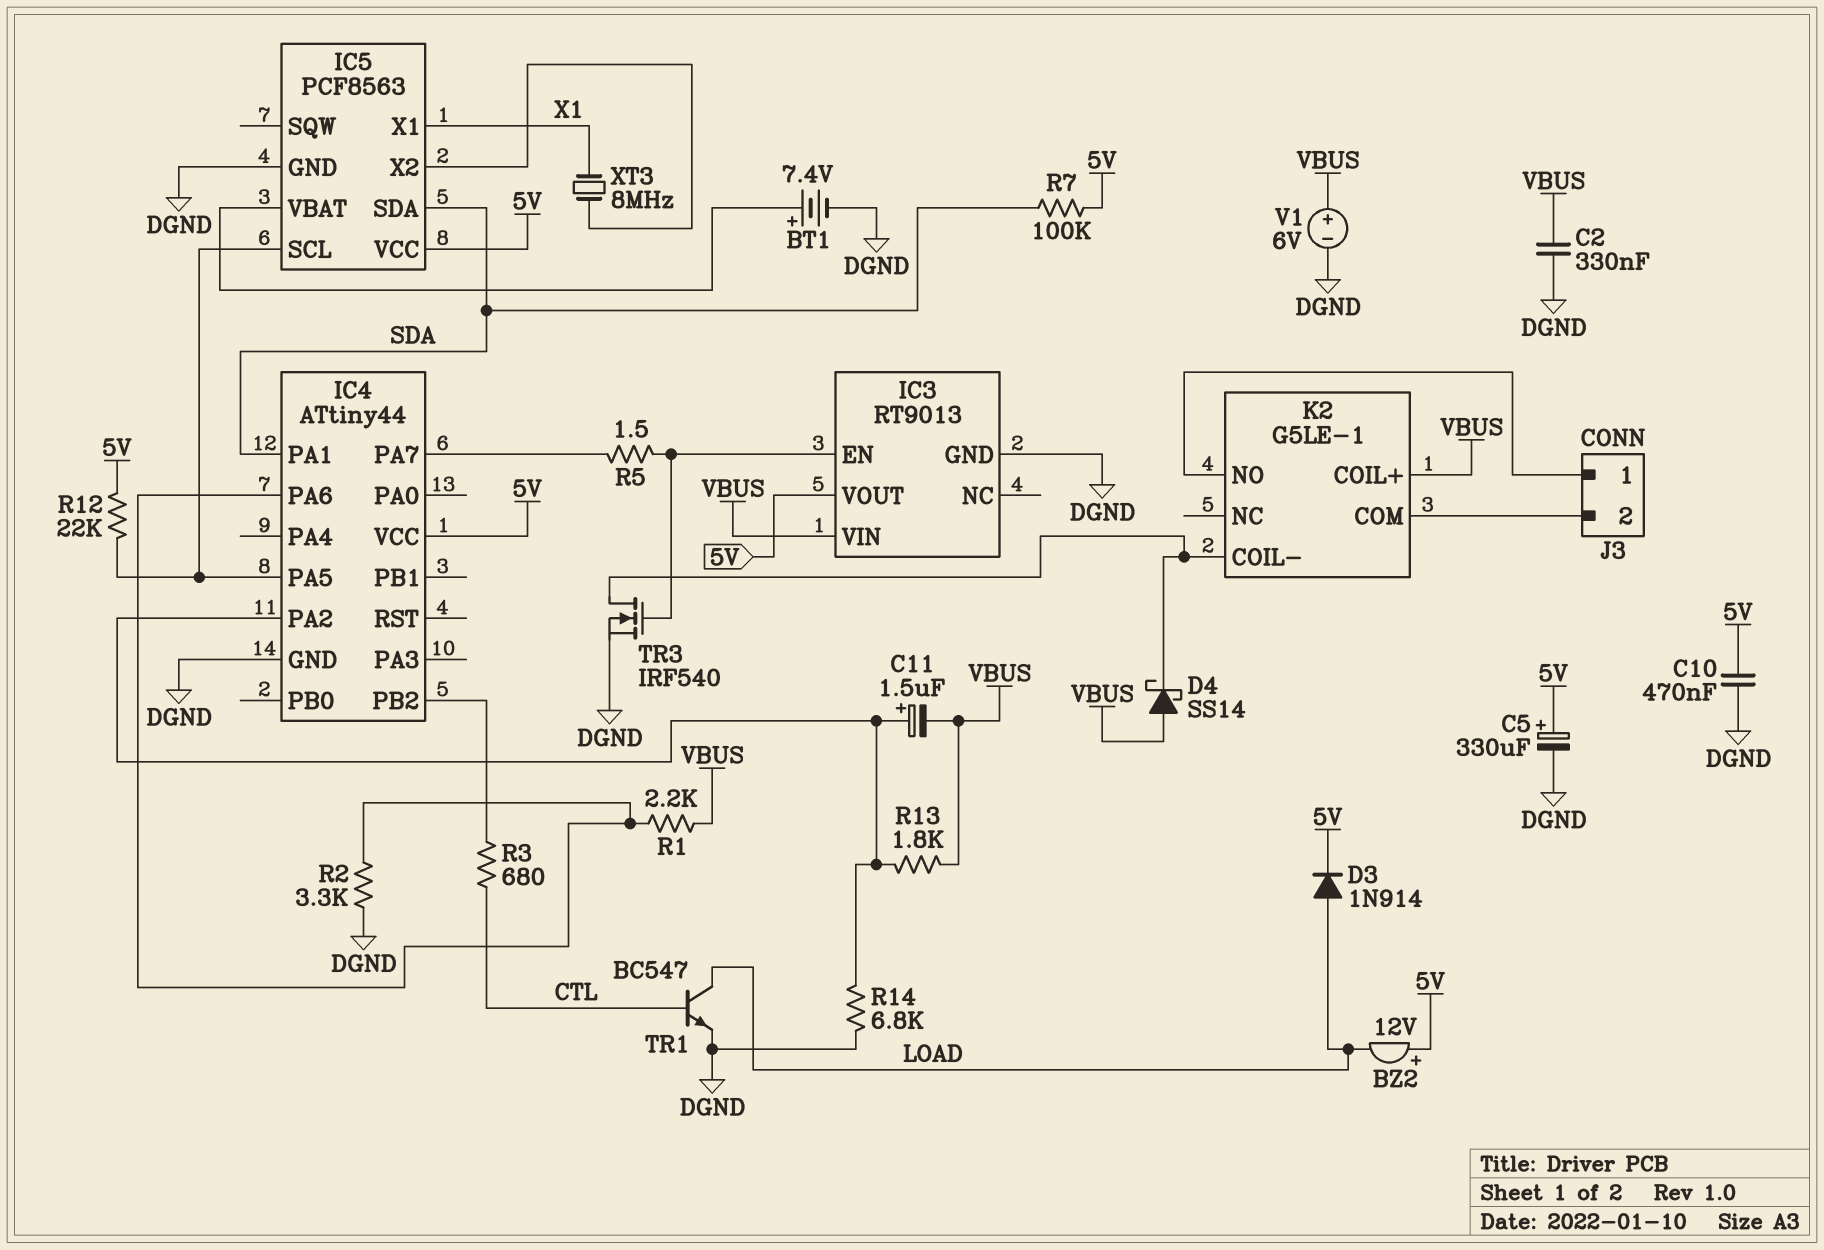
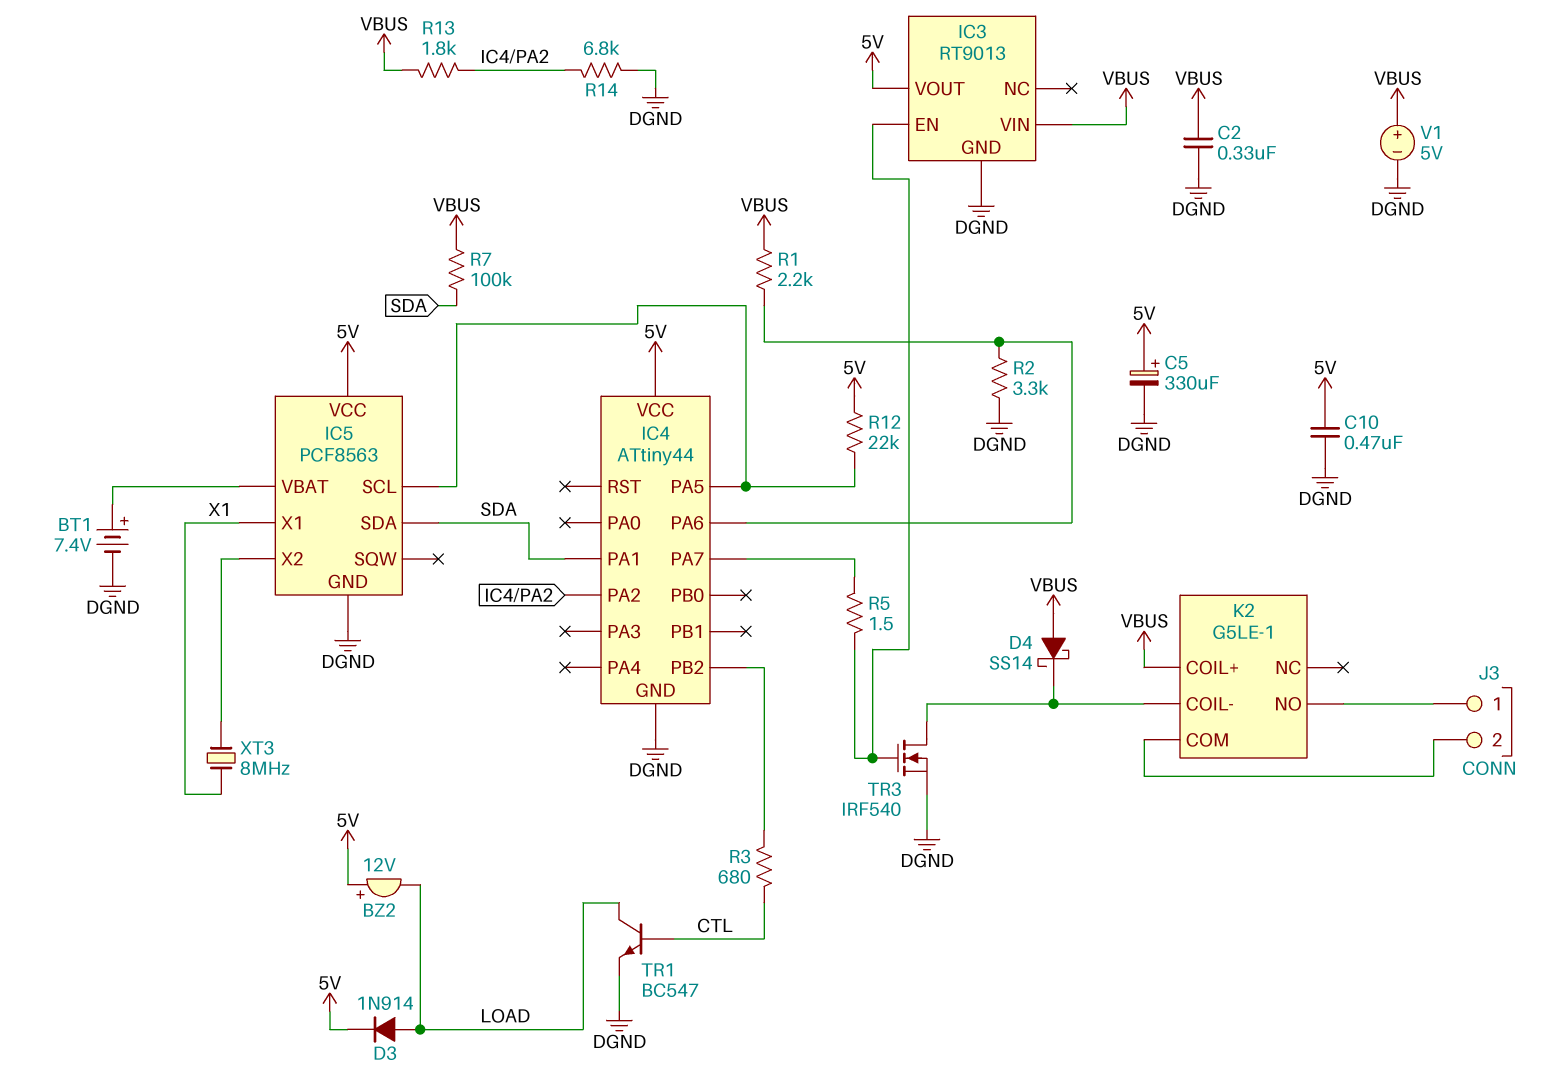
C11: 1.5uF (plus IC4/PA2, minus VBUS) -> none
R7: 100k (5V, SDA) -> 100k (SDA, VBUS)
V1: 6V (plus VBUS, minus DGND) -> 5V (plus VBUS, minus DGND)

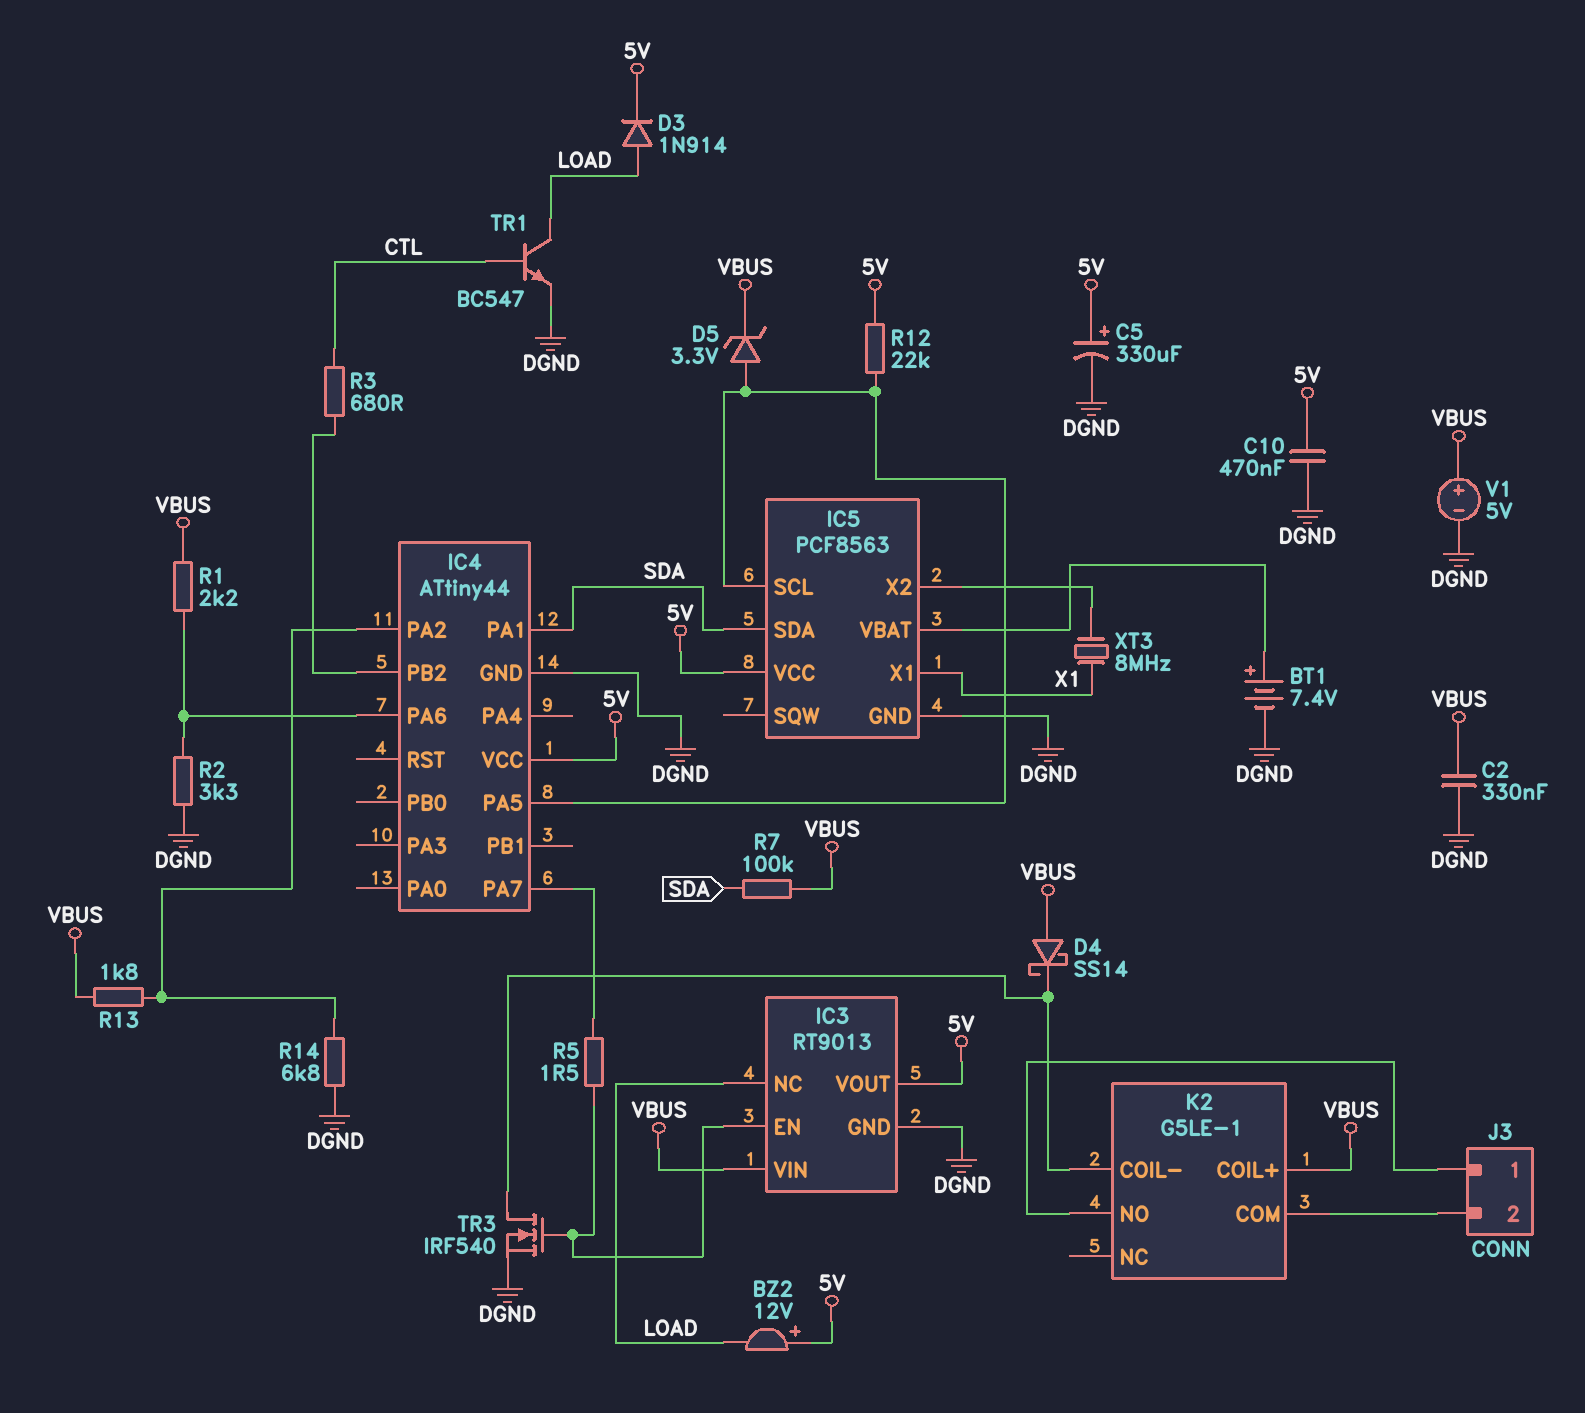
D5: none -> zener 3.3V (A IC4/PA5, K VBUS)
IC3 pin NC: none -> LOAD

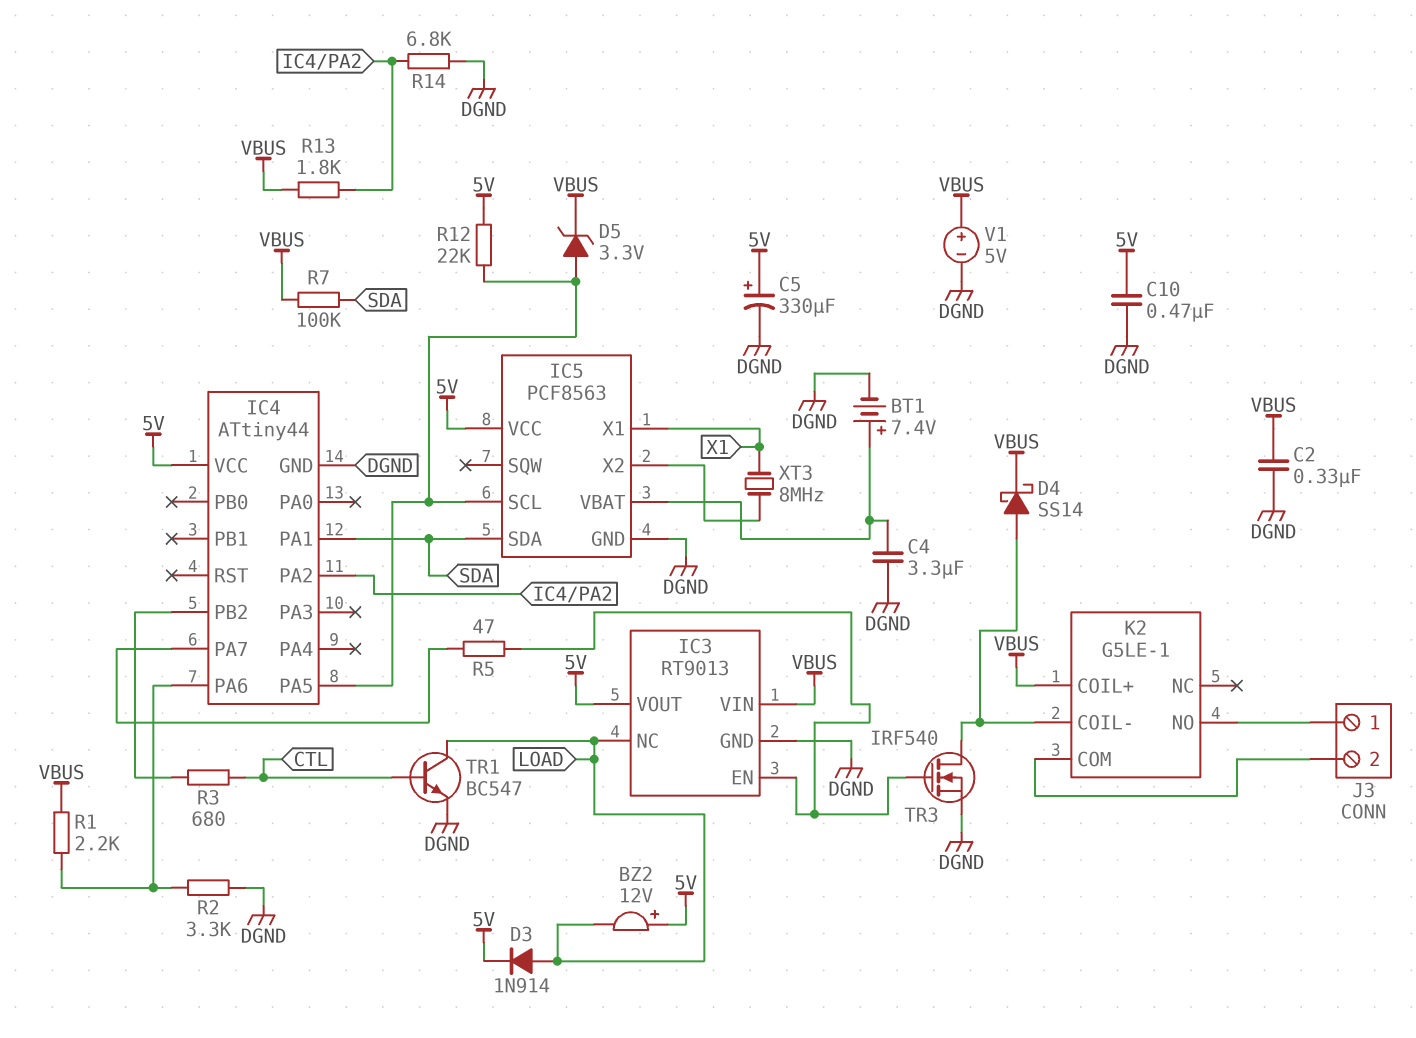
C4: none -> 3.3uF (DGND, IC5/VBAT)
D4: schottky SS14 (A VBUS, K K2/COIL-) -> schottky SS14 (A K2/COIL-, K VBUS)
R5: 1.5 (IC3/EN, IC4/PA7) -> 47 (IC3/EN, IC4/PA7)

